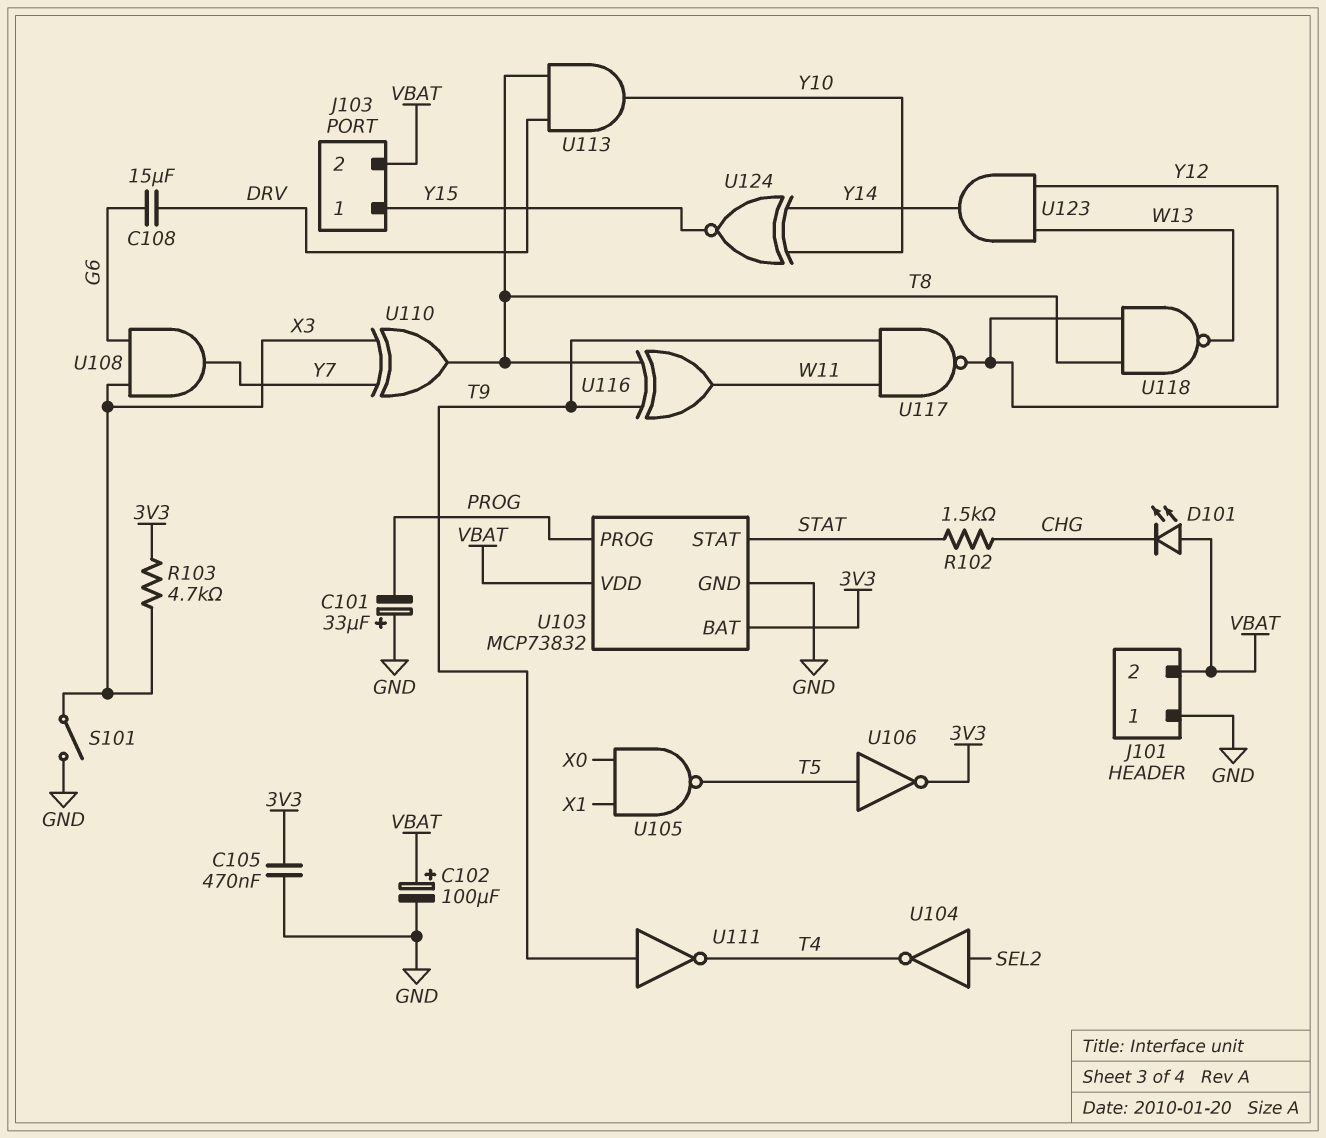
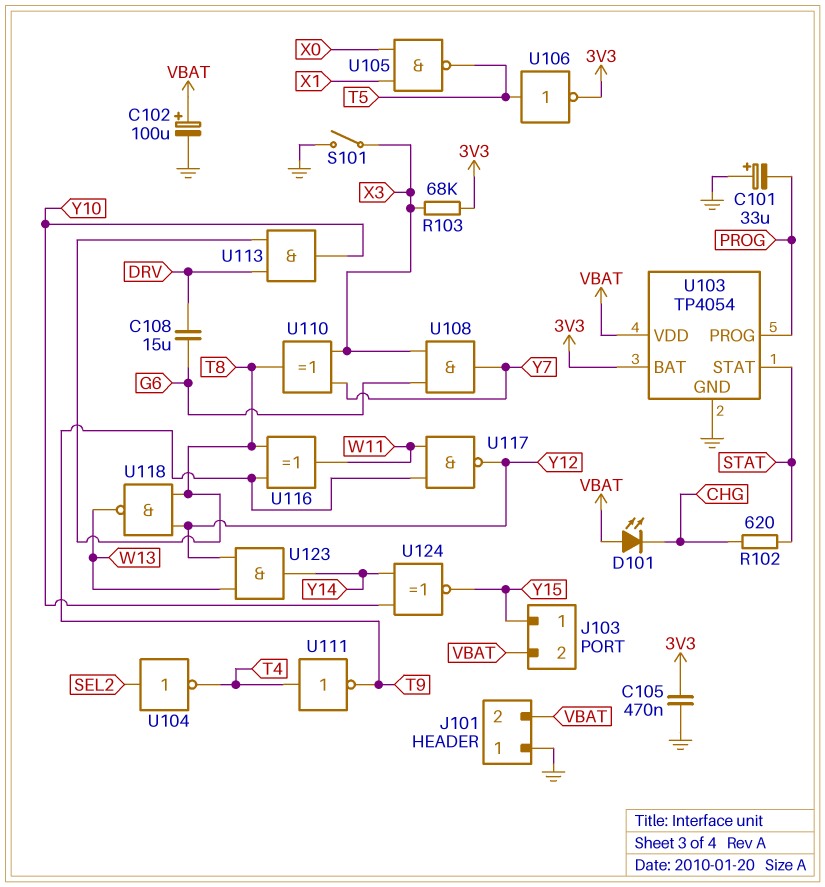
R102: 1.5k (CHG, STAT) -> 620 (CHG, STAT)
R103: 4.7k (3V3, X3) -> 68k (3V3, X3)
U103: MCP73832 -> TP4054
U111: NOT (in T9, out T4) -> NOT (in T4, out T9)

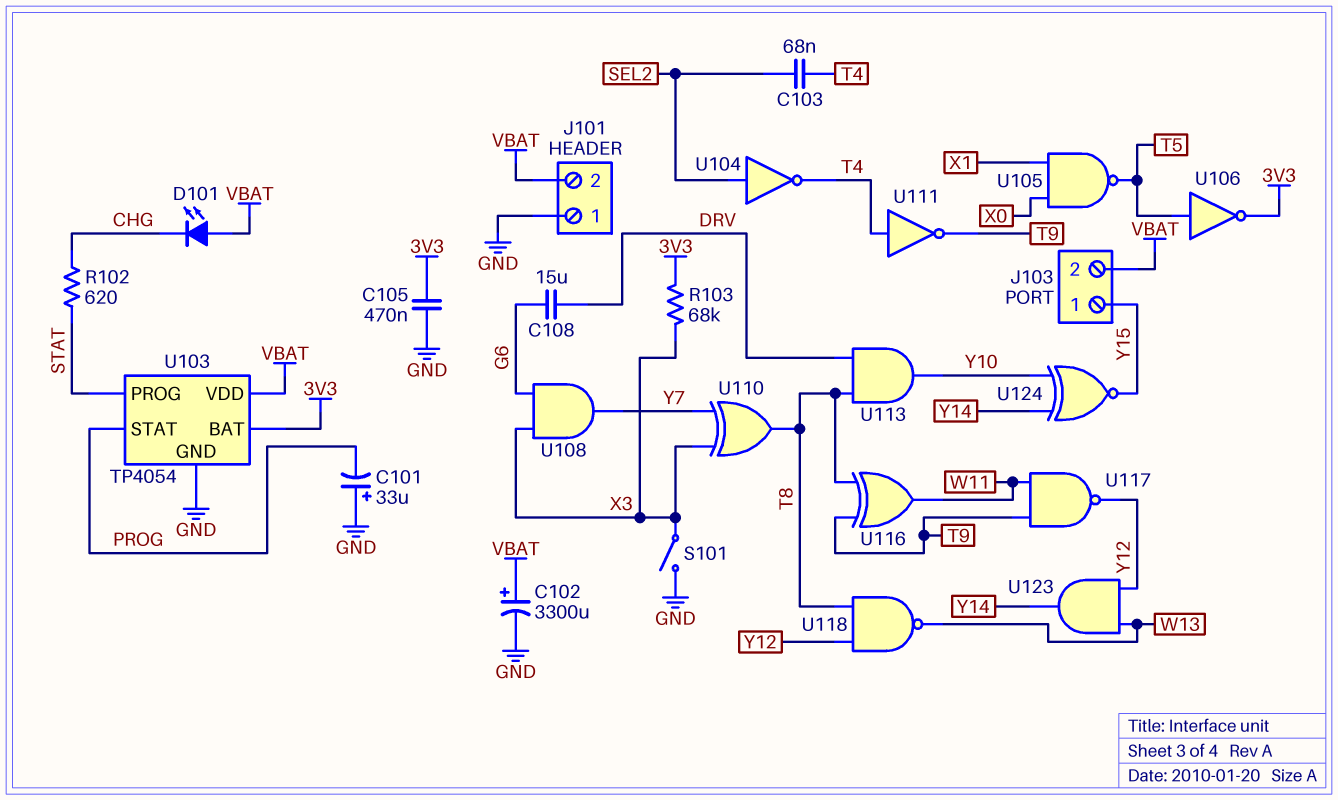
C102: 100uF (plus VBAT, minus GND) -> 3300uF (plus VBAT, minus GND)
C103: none -> 68nF (SEL2, T4)
U103 pin PROG: PROG -> STAT
U103 pin STAT: STAT -> PROG

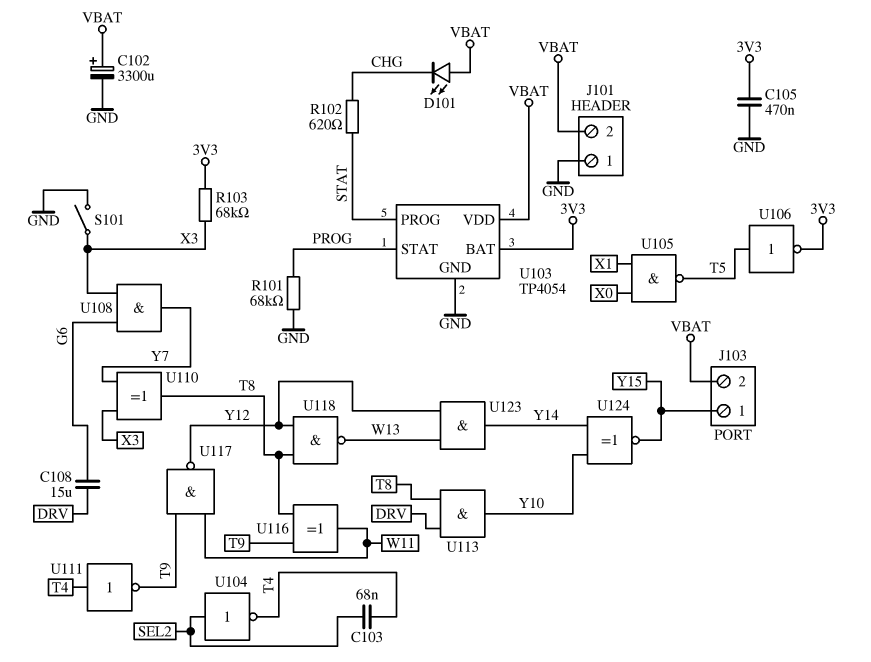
C101: 33uF (plus GND, minus PROG) -> none
R101: none -> 68k (GND, PROG)

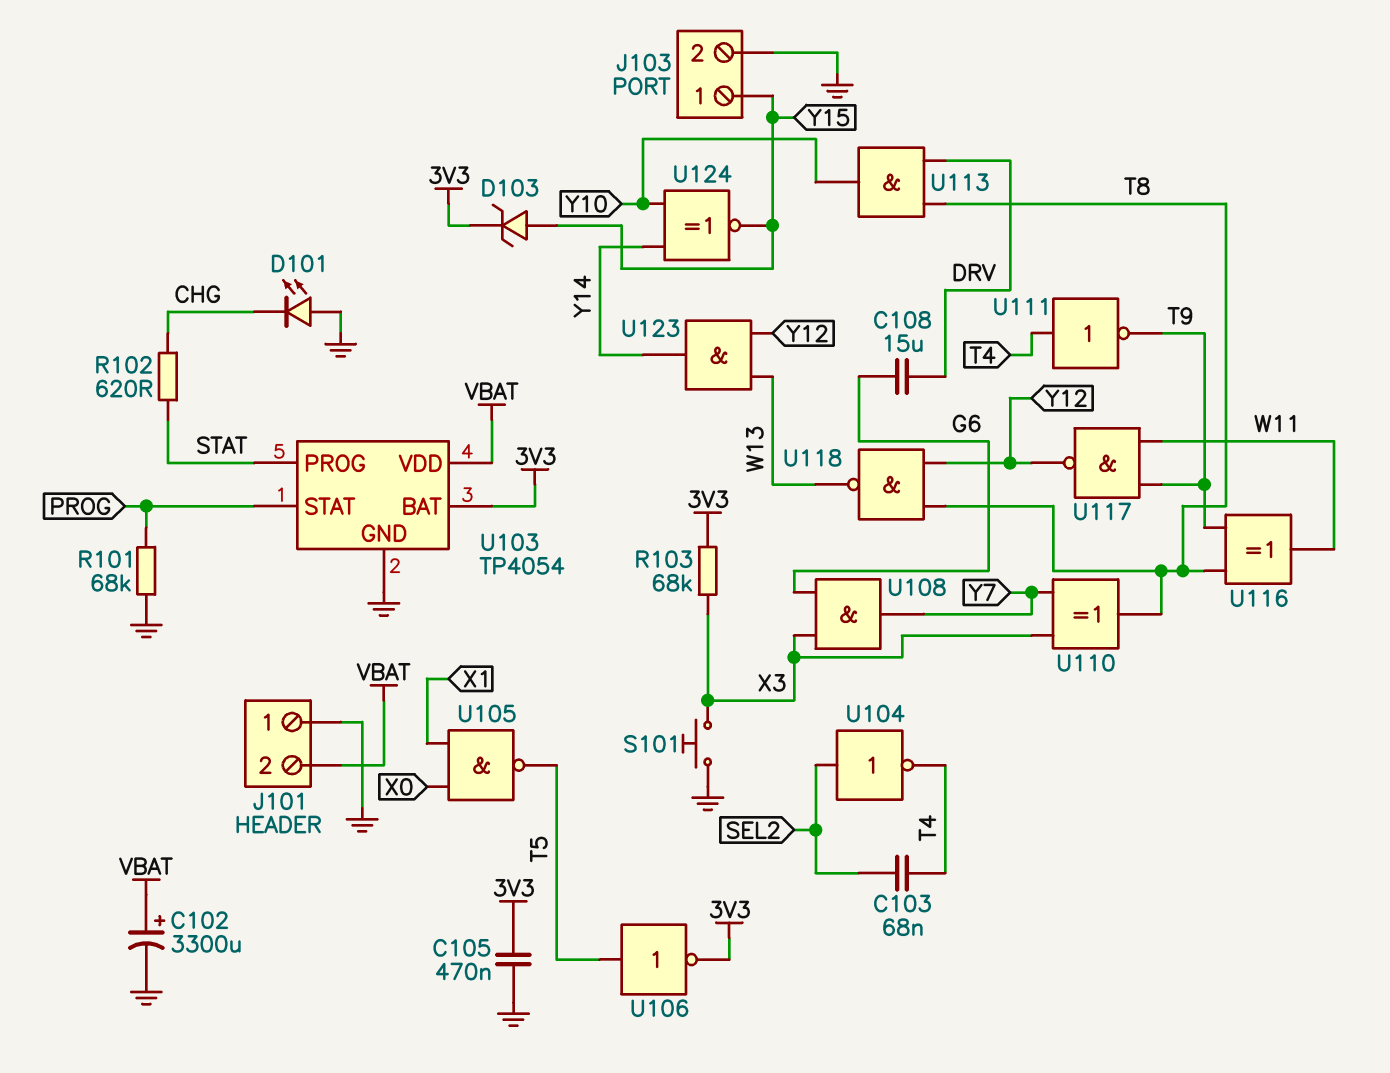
D101: LED (A VBAT, K CHG) -> LED (A GND, K CHG)
D103: none -> zener (A Y15, K 3V3)
J103 pin 2: VBAT -> GND
S101: switch (GND, X3) -> button (GND, X3)

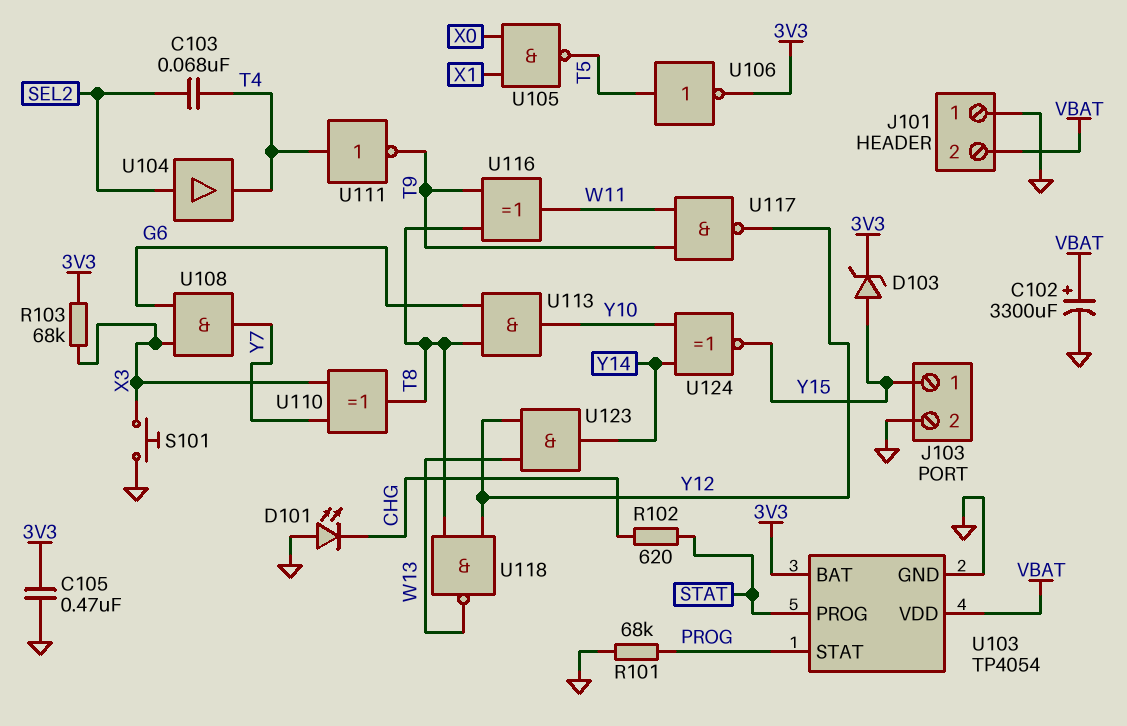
C108: 15uF (DRV, G6) -> none
U104: NOT (in SEL2, out T4) -> buffer (in SEL2, out T4)
U113: AND (in DRV, in T8, out Y10) -> AND (in G6, in T8, out Y10)

